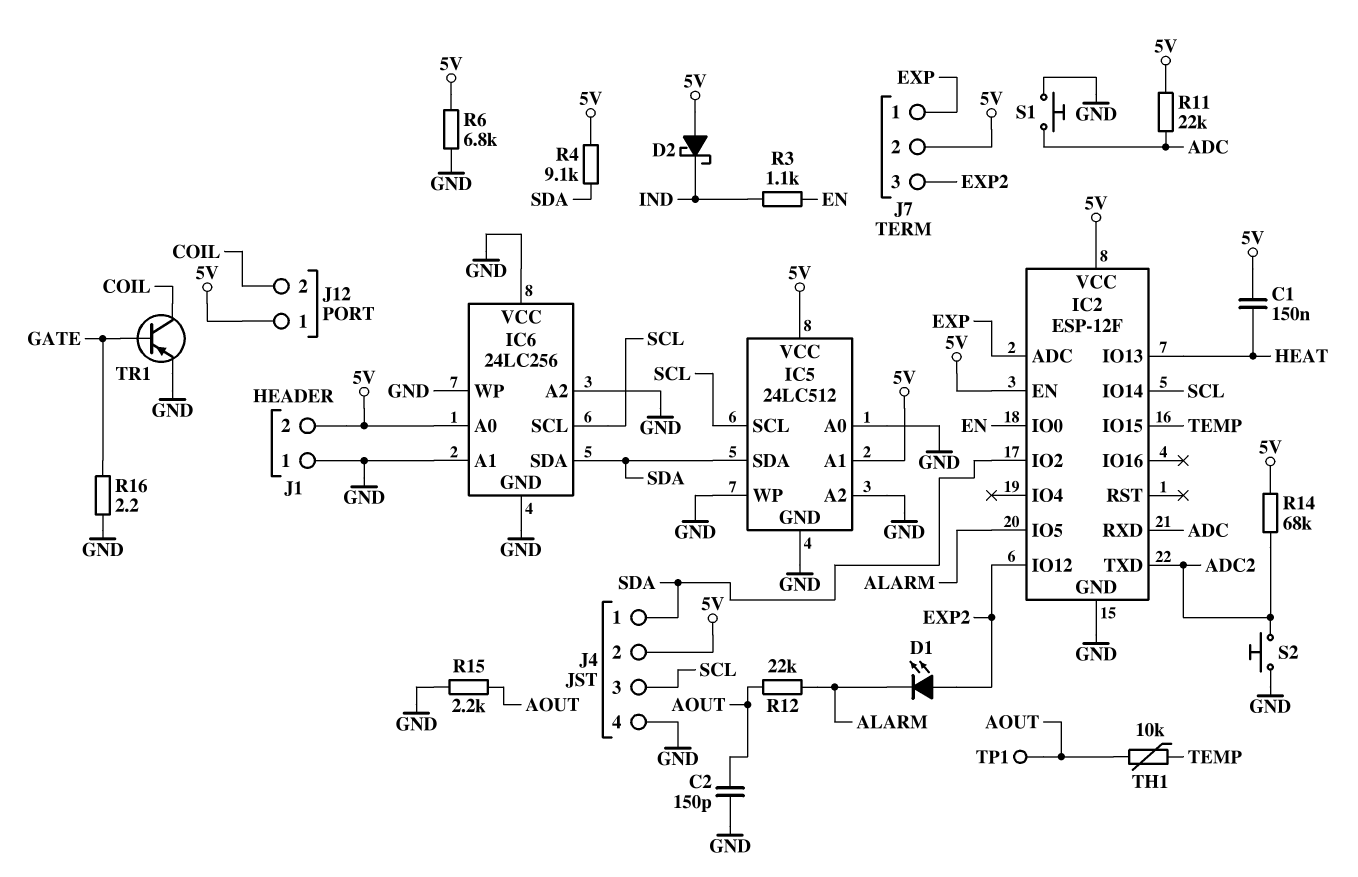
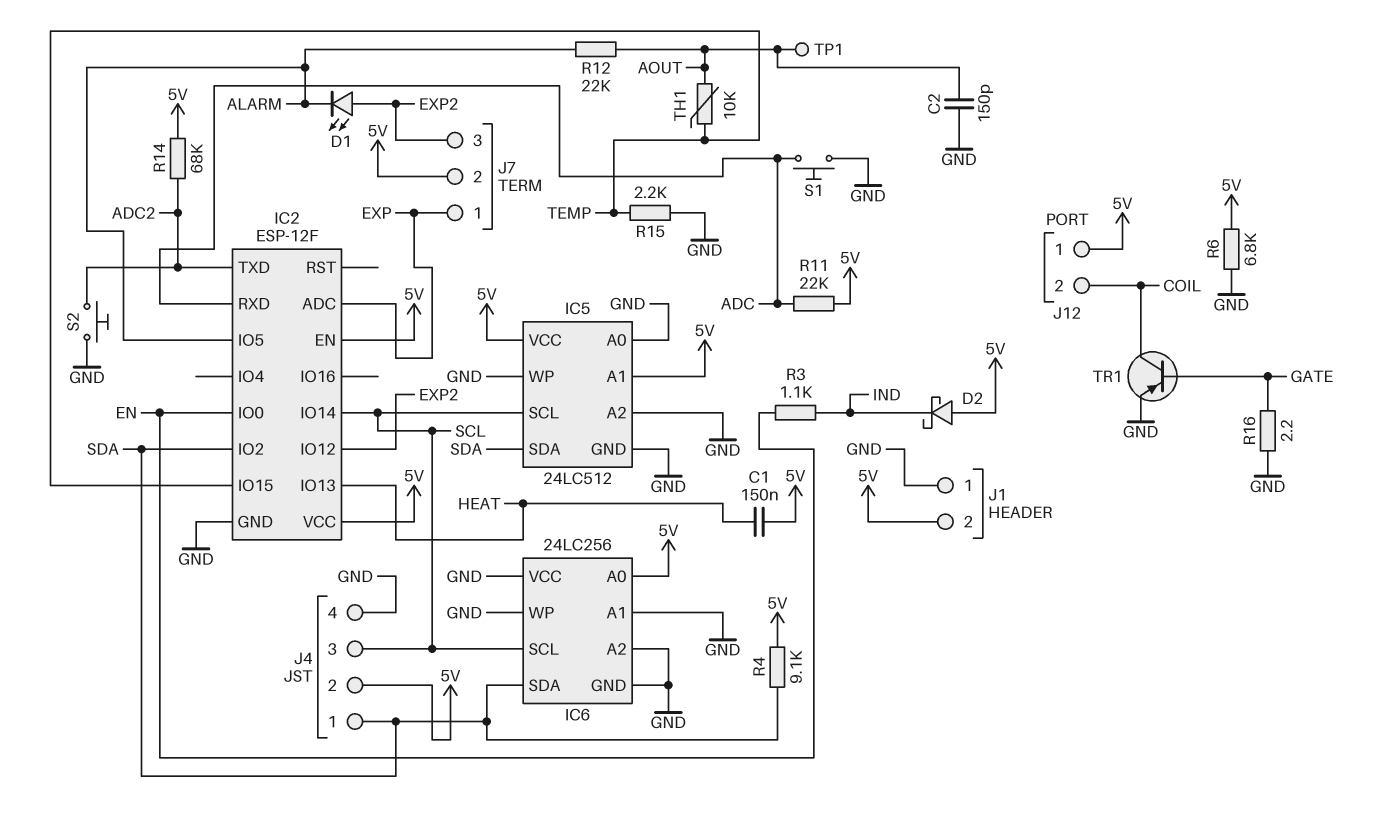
R15: 2.2k (AOUT, GND) -> 2.2k (GND, TEMP)

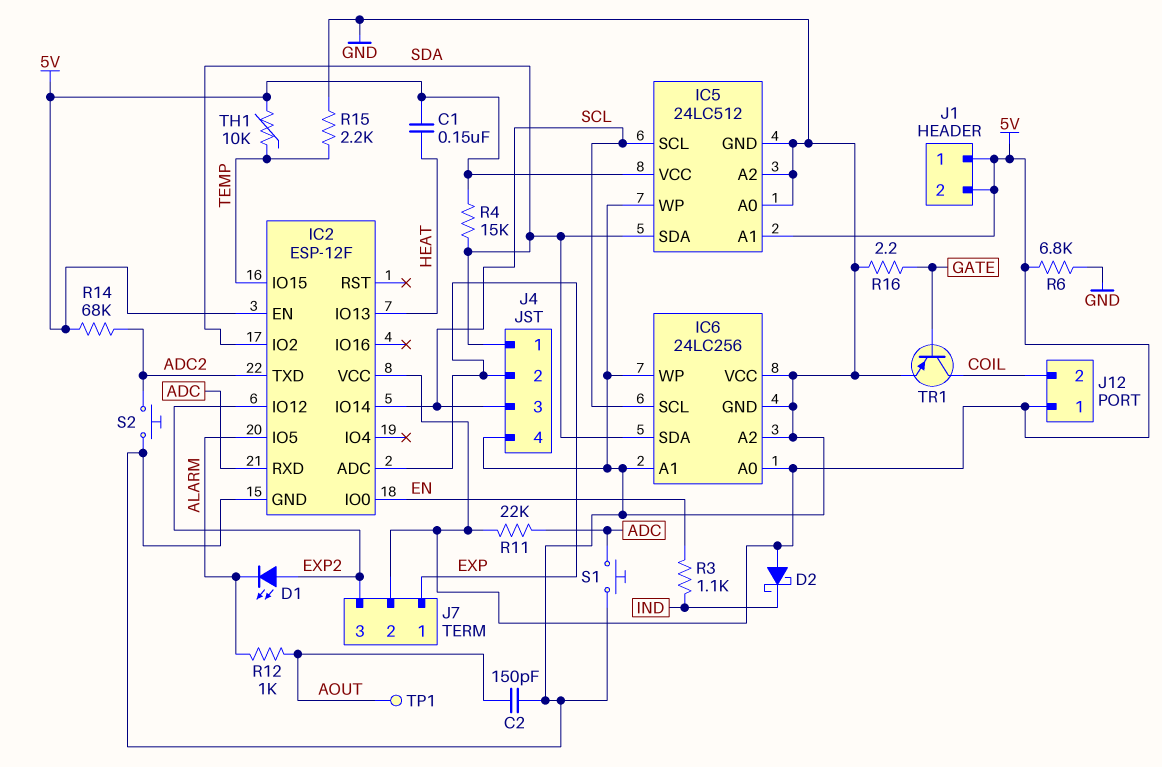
J1 pin 1: GND -> 5V
J4 pin 2: 5V -> EXP
R4: 9.1k (5V, SDA) -> 15k (5V, SDA)
R12: 22k (ALARM, AOUT) -> 1k (ALARM, AOUT)
TH1: 10k (AOUT, TEMP) -> 10k (5V, TEMP)

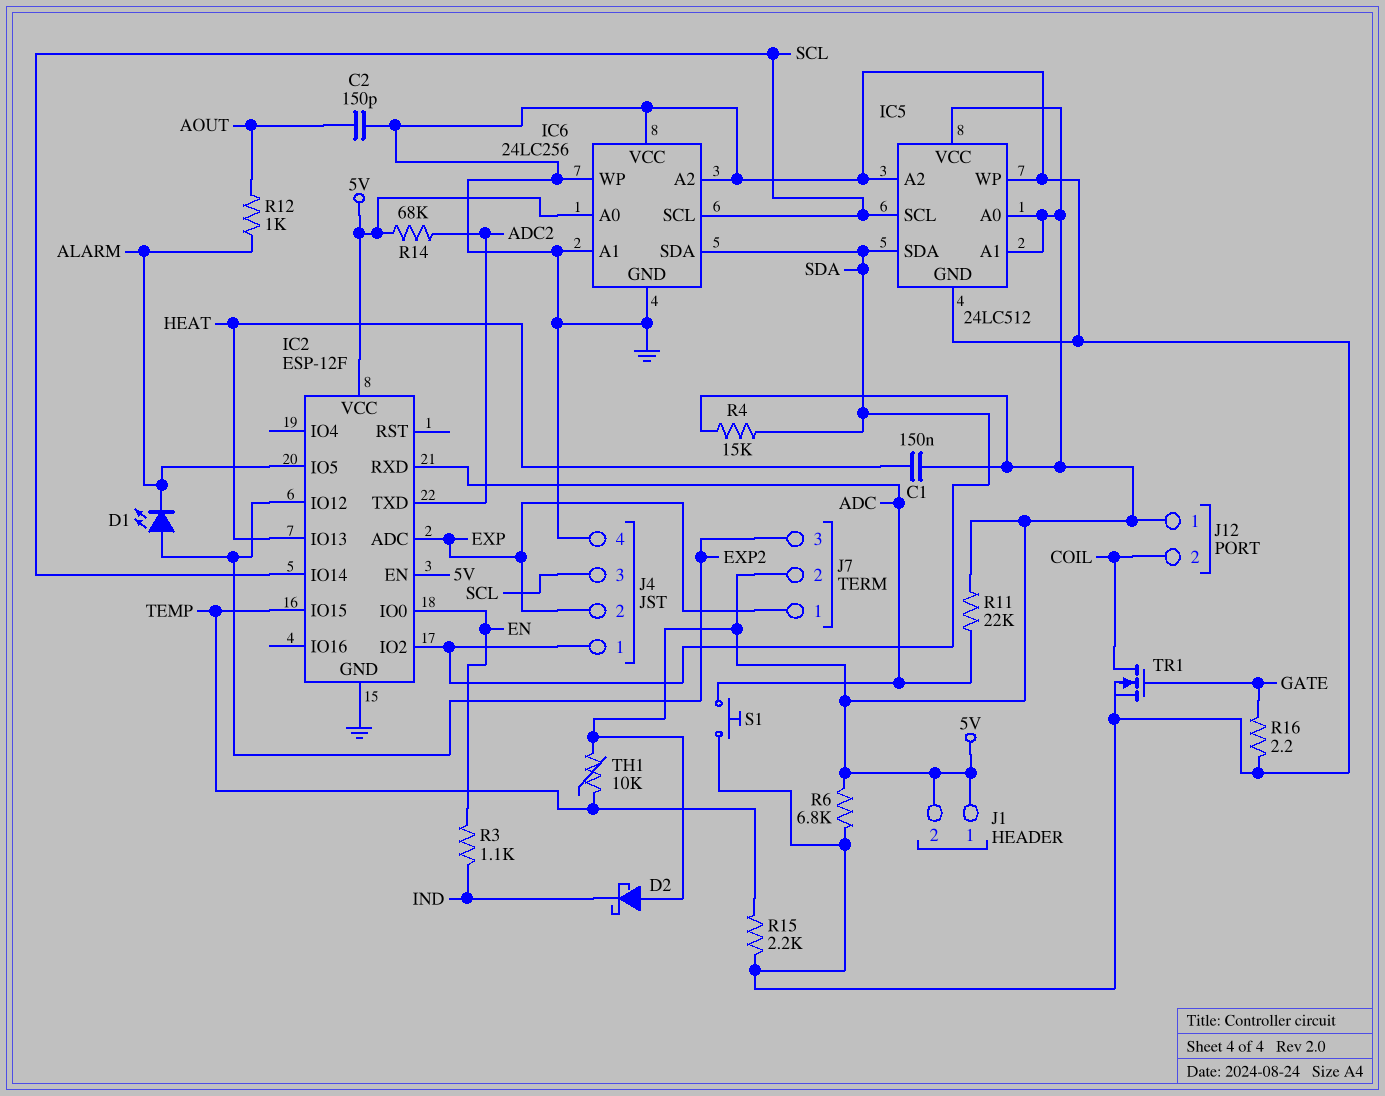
IC5 pin A0: GND -> 5V
S2: button (ADC2, GND) -> none
TP1: test point (AOUT) -> none
TR1: PNP (B GATE, C COIL, E GND) -> NMOS (G GATE, D COIL, S GND)

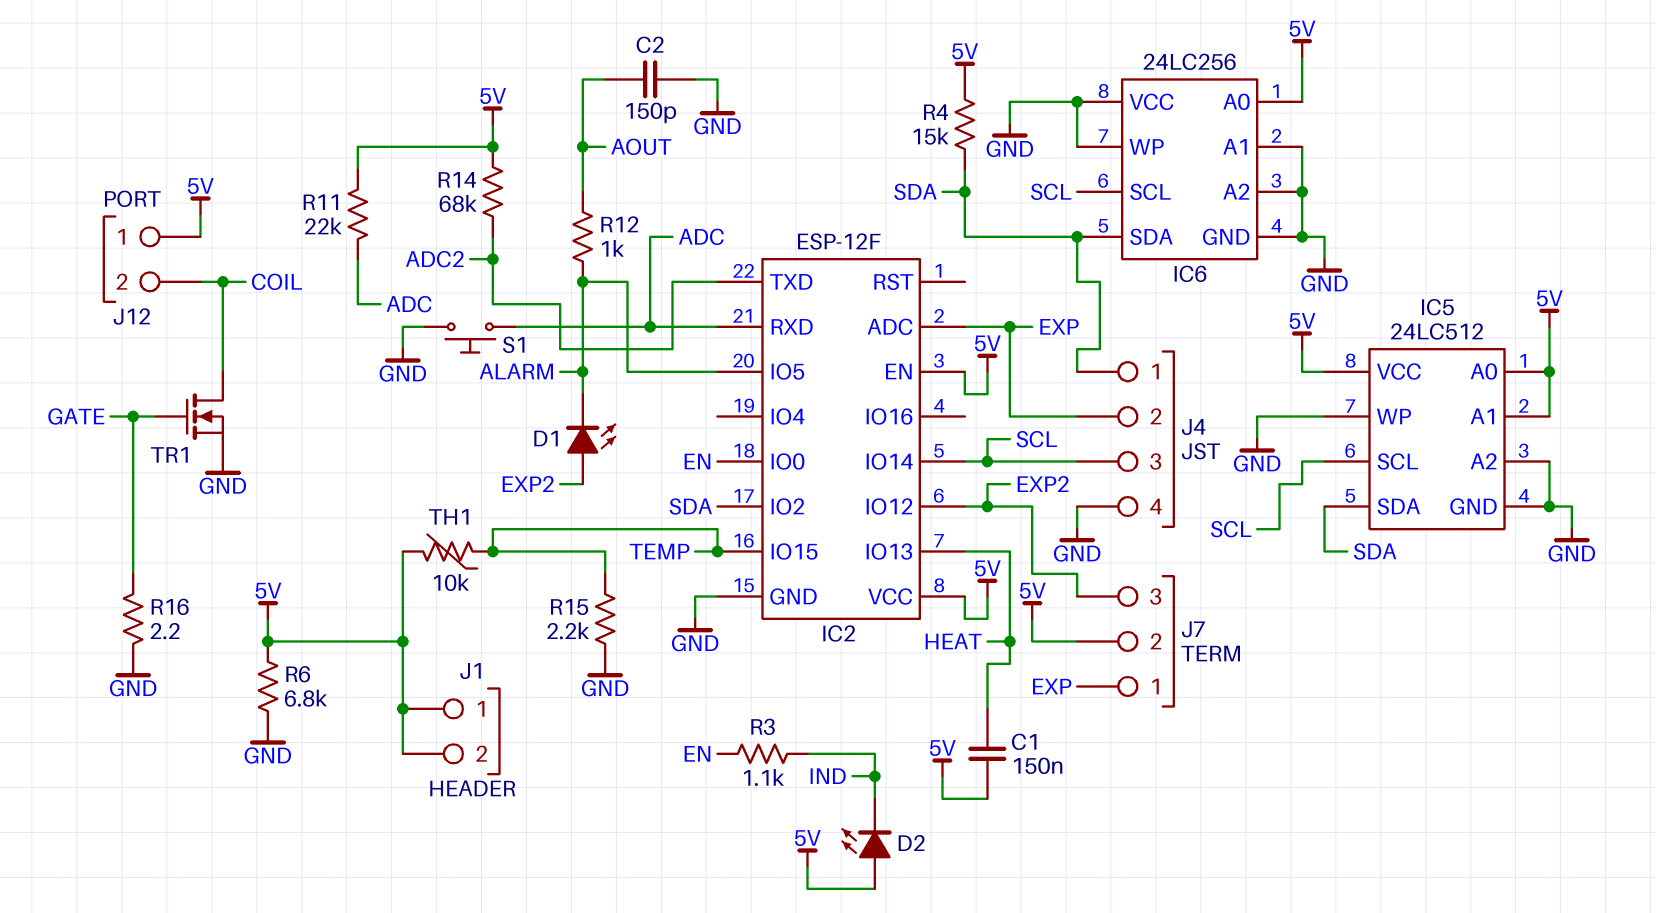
D2: schottky (A 5V, K IND) -> LED (A 5V, K IND)

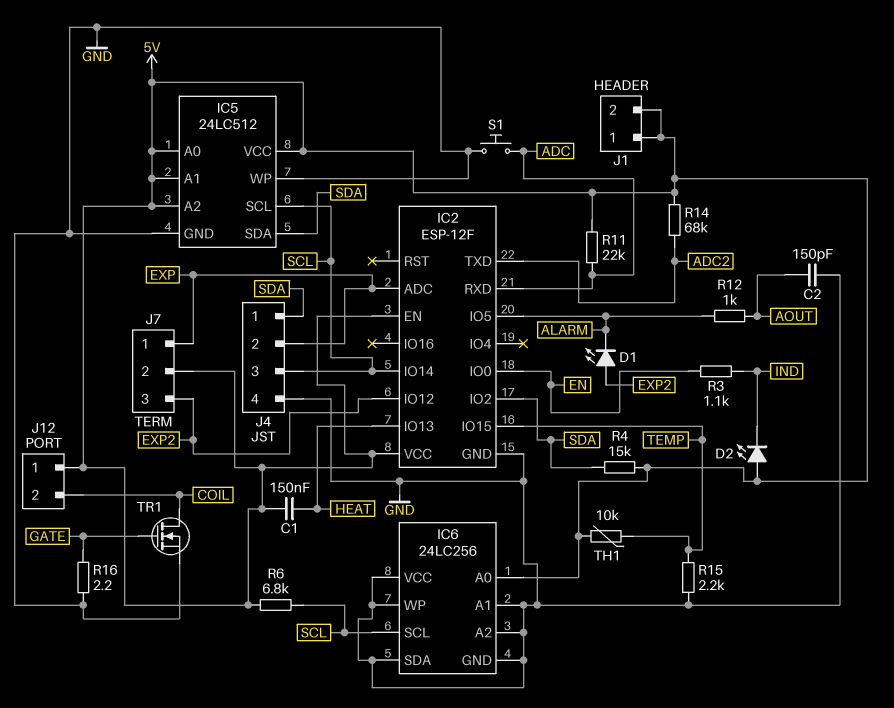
IC5 pin A2: GND -> 5V
IC6 pin SDA: SDA -> GND
R6: 6.8k (5V, GND) -> 6.8k (5V, SCL)

